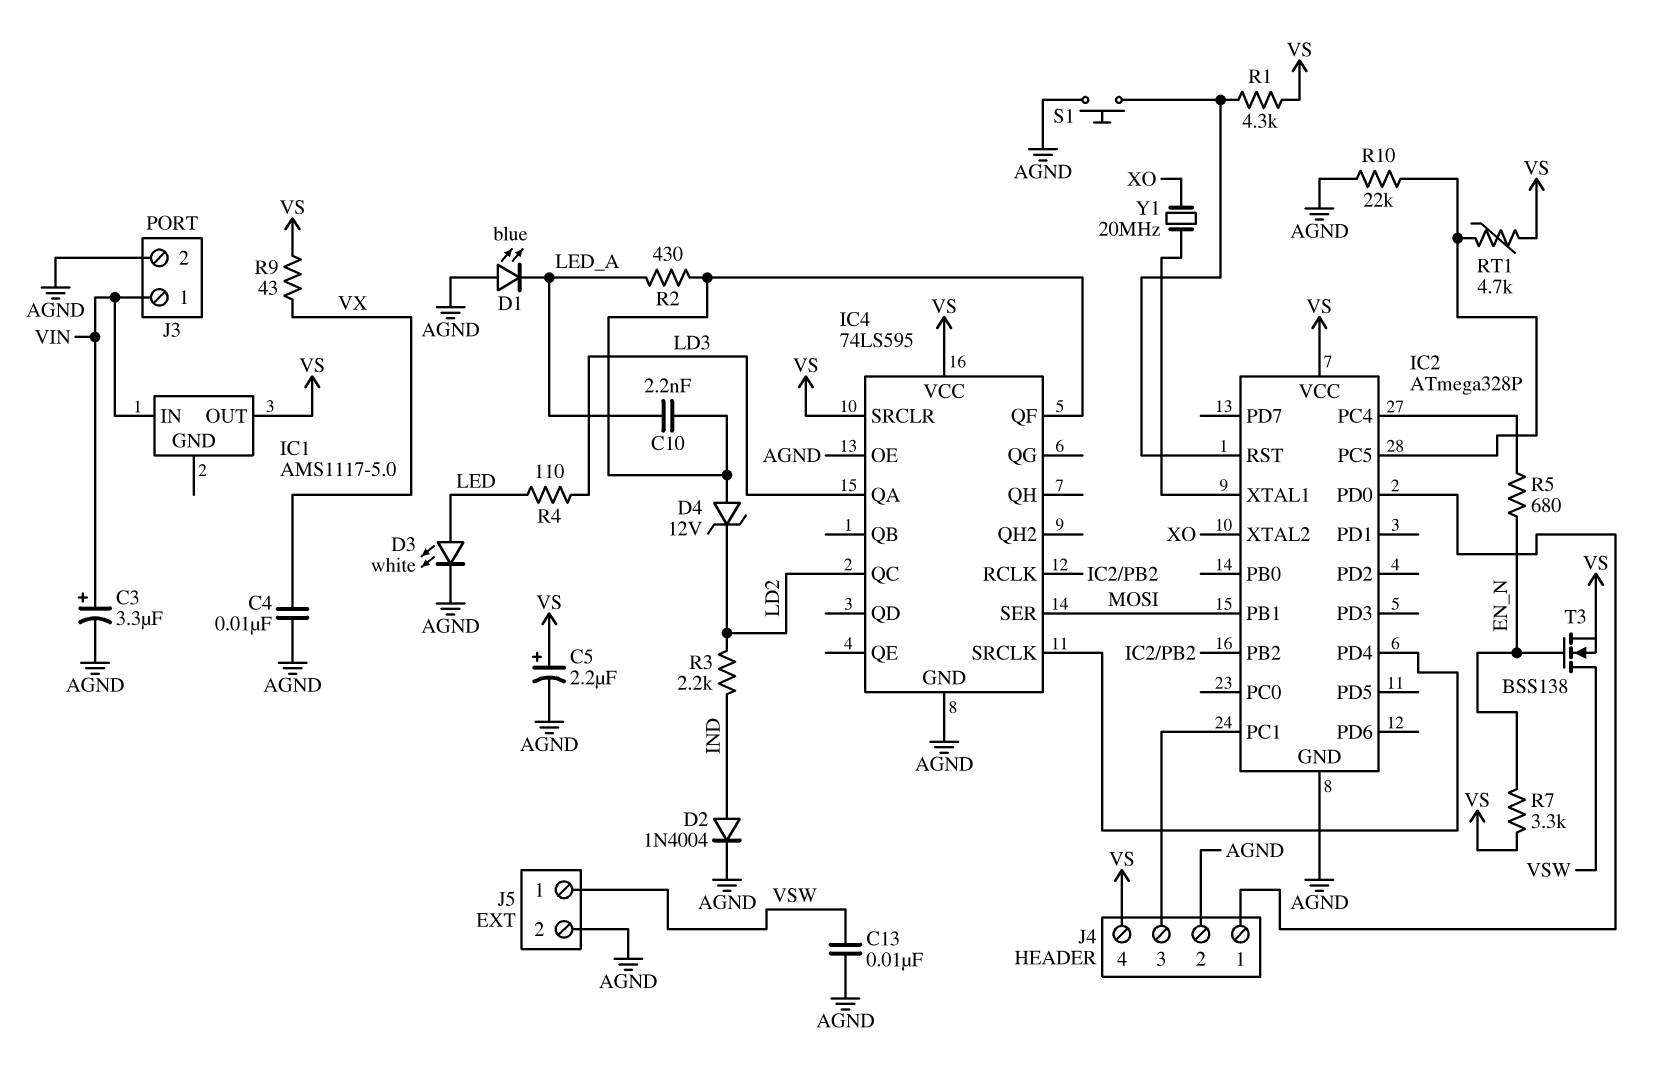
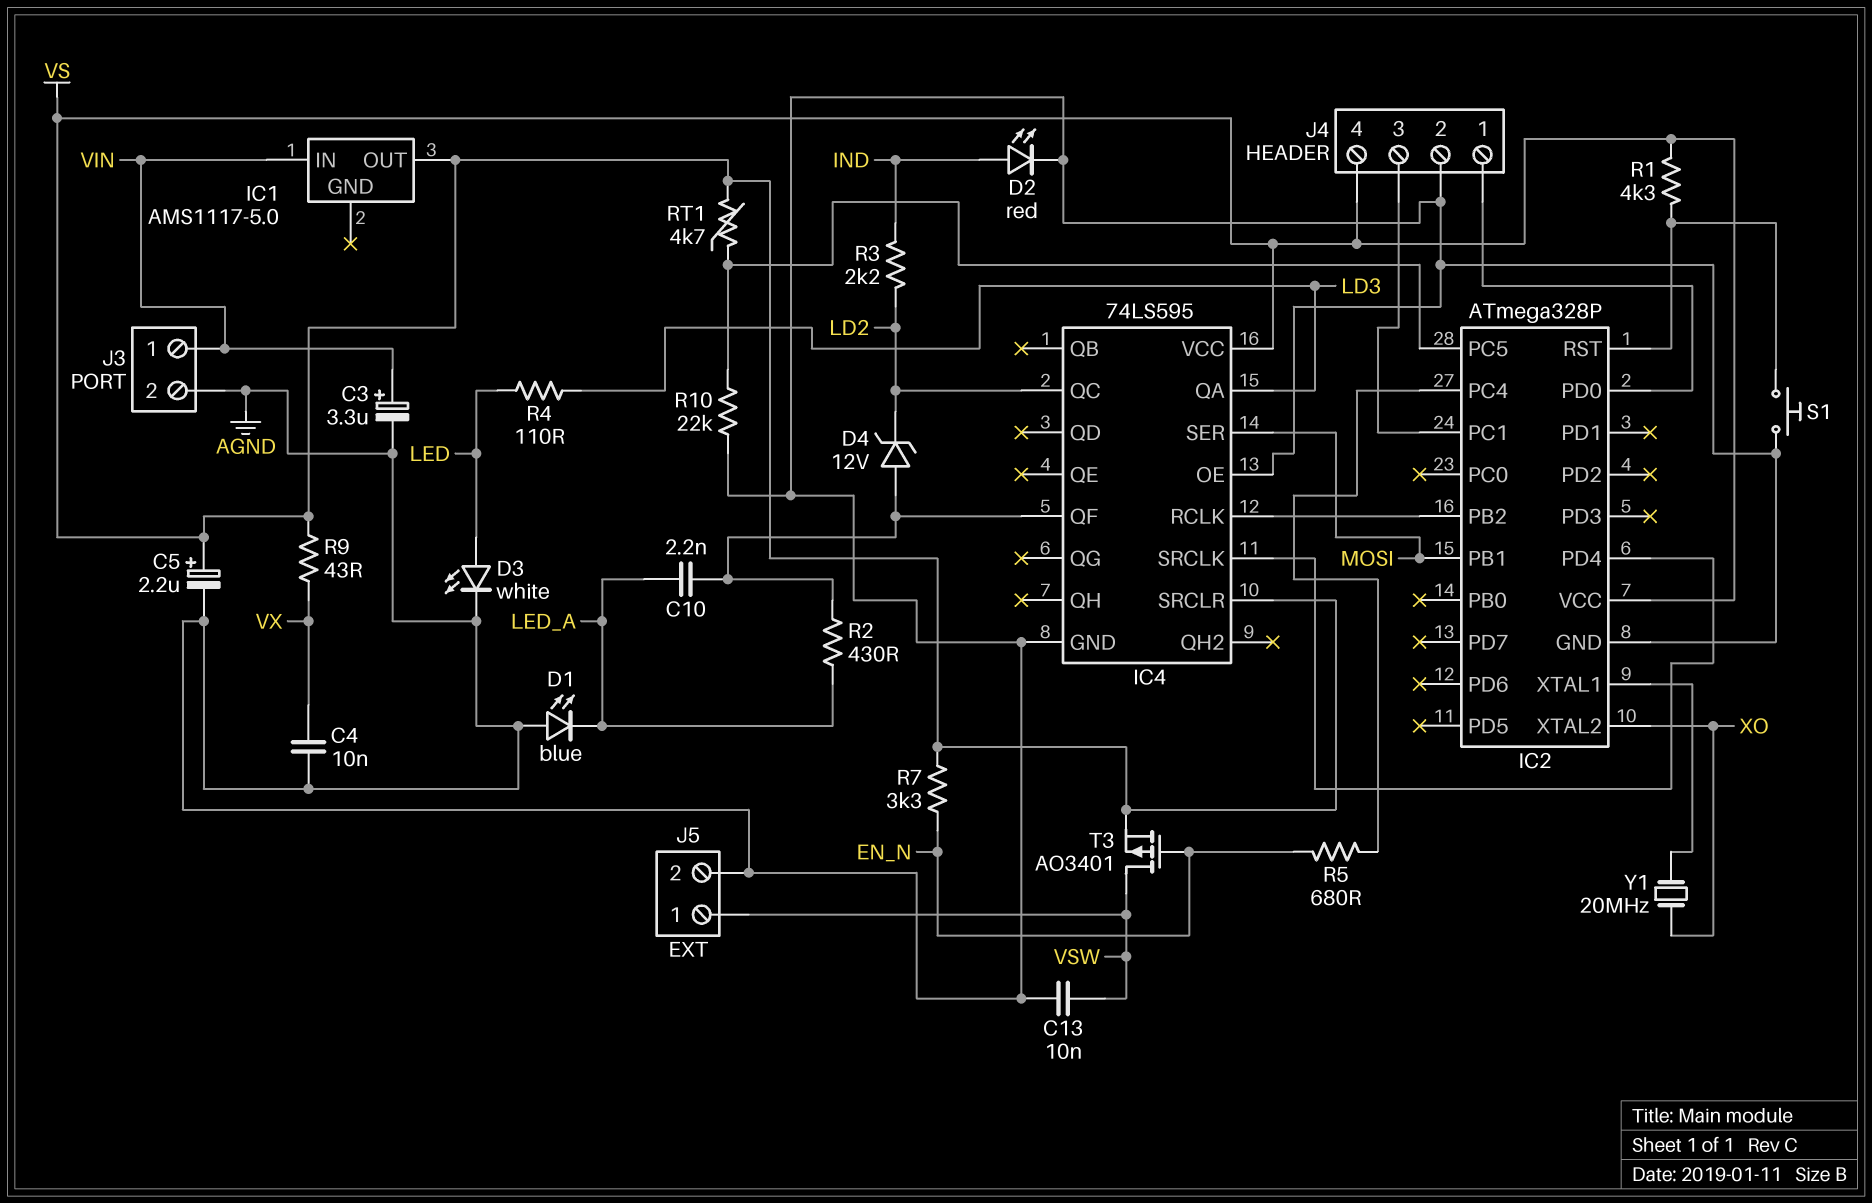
D2: diode 1N4004 (A IND, K AGND) -> LED red (A IND, K AGND)
T3: NMOS BSS138 (G EN_N, D VSW, S VS) -> PMOS AO3401 (G EN_N, D VSW, S VS)

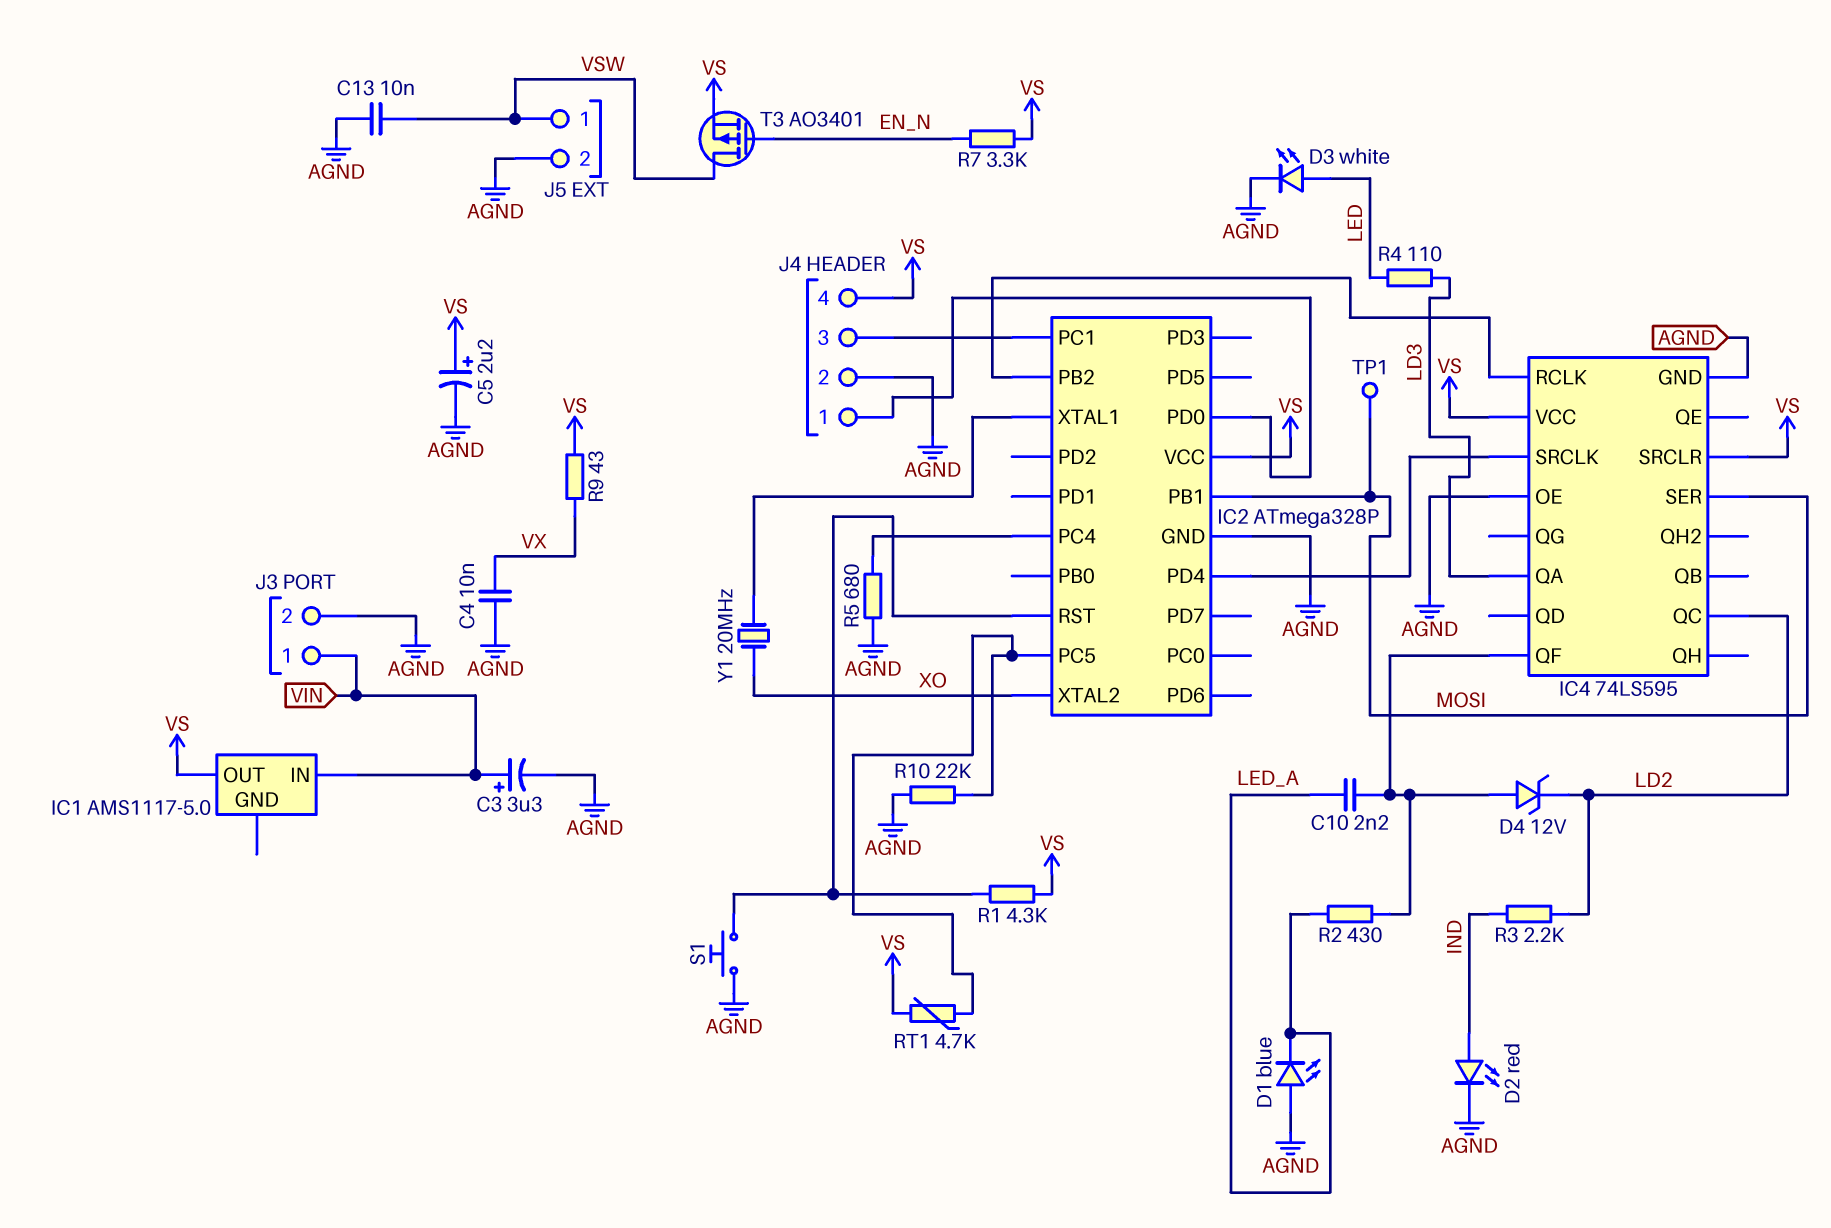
R5: 680 (EN_N, IC2/PC4) -> 680 (AGND, IC2/PC4)
TP1: none -> test point (MOSI)

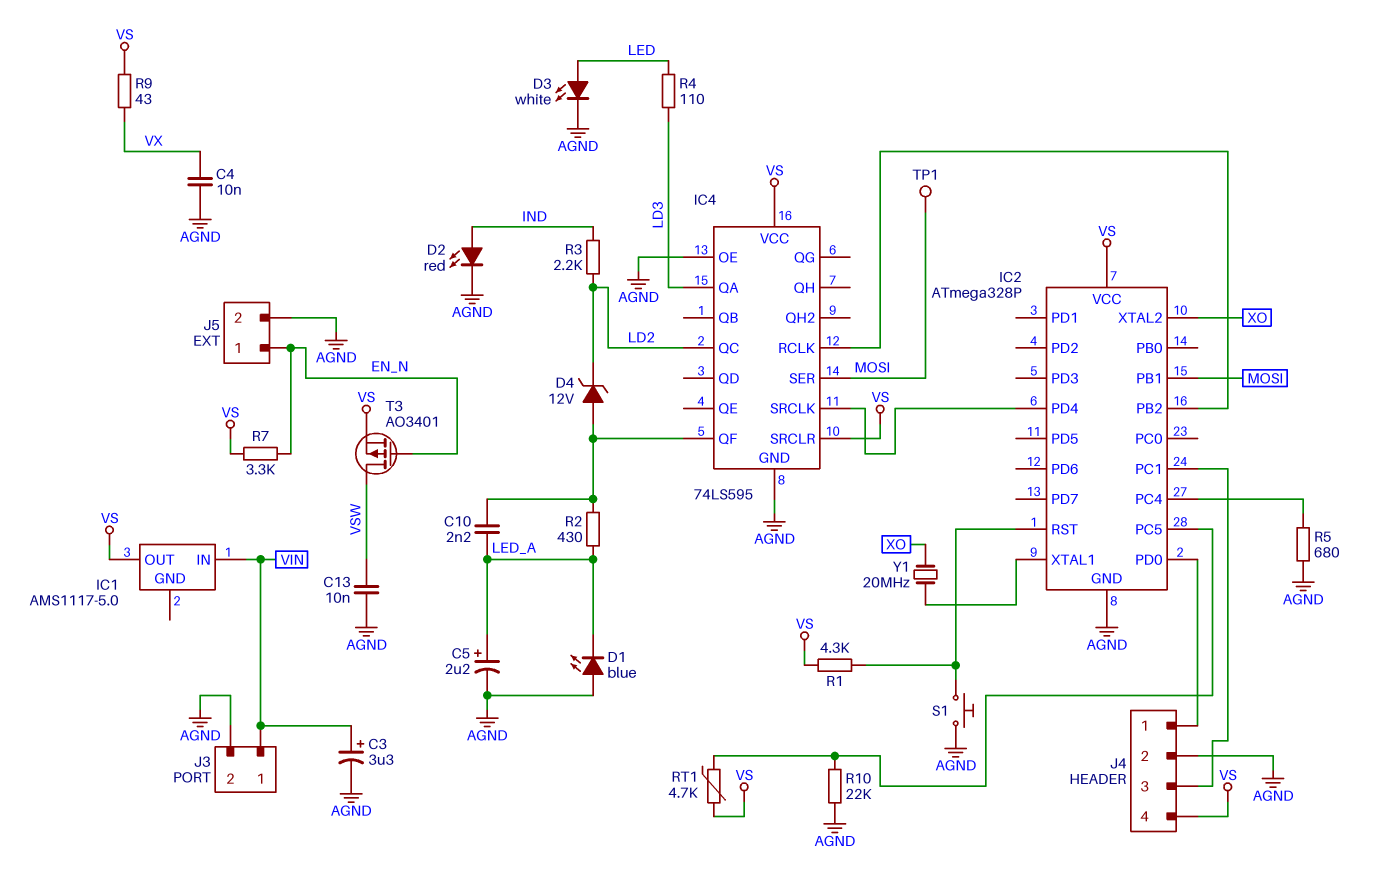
C5: 2.2uF (plus VS, minus AGND) -> 2.2uF (plus LED_A, minus AGND)
J5 pin 1: VSW -> EN_N

